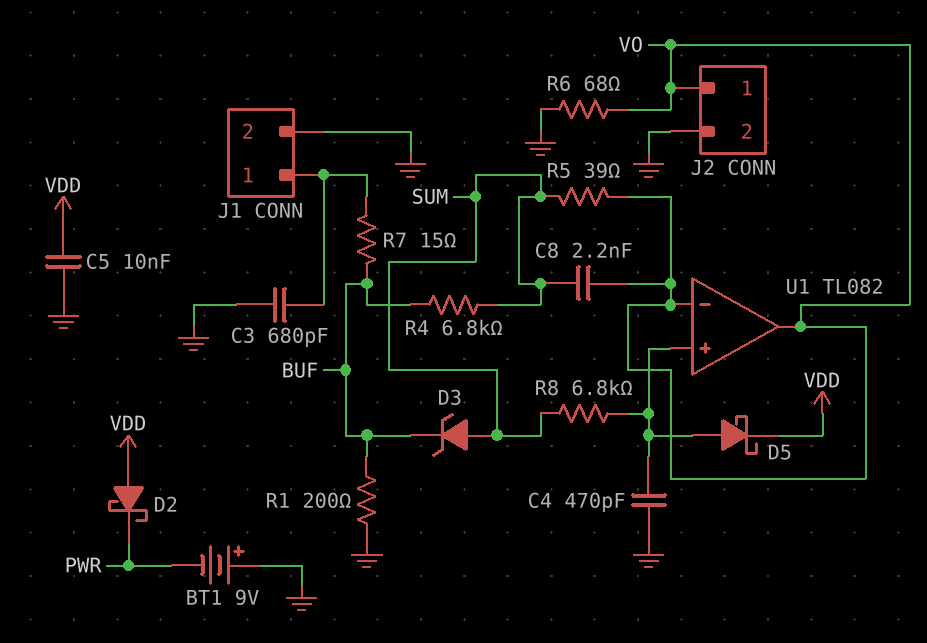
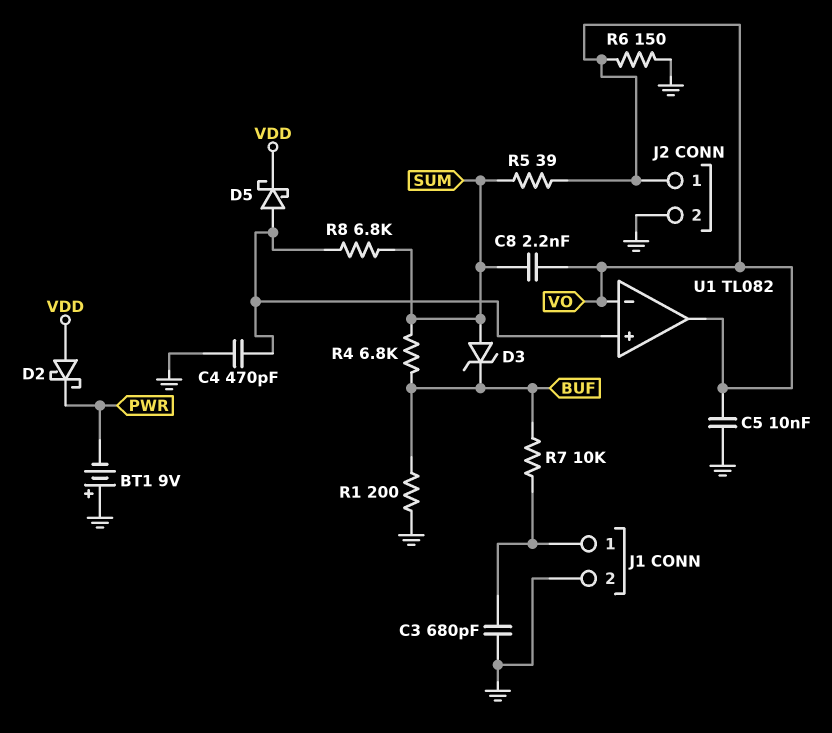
C5: 10nF (GND, VDD) -> 10nF (GND, VO)
R6: 68 (GND, VO) -> 150 (GND, VO)
R7: 15 (BUF, J1/1) -> 10k (BUF, J1/1)

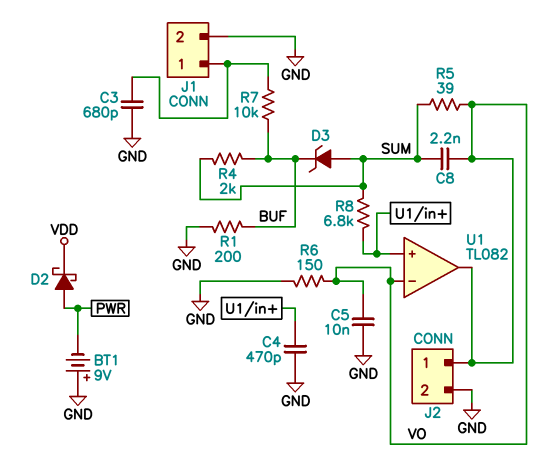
D2: schottky (A VDD, K PWR) -> schottky (A PWR, K VDD)
D5: schottky (A U1/in+, K VDD) -> none
R4: 6.8k (BUF, SUM) -> 2k (BUF, SUM)

